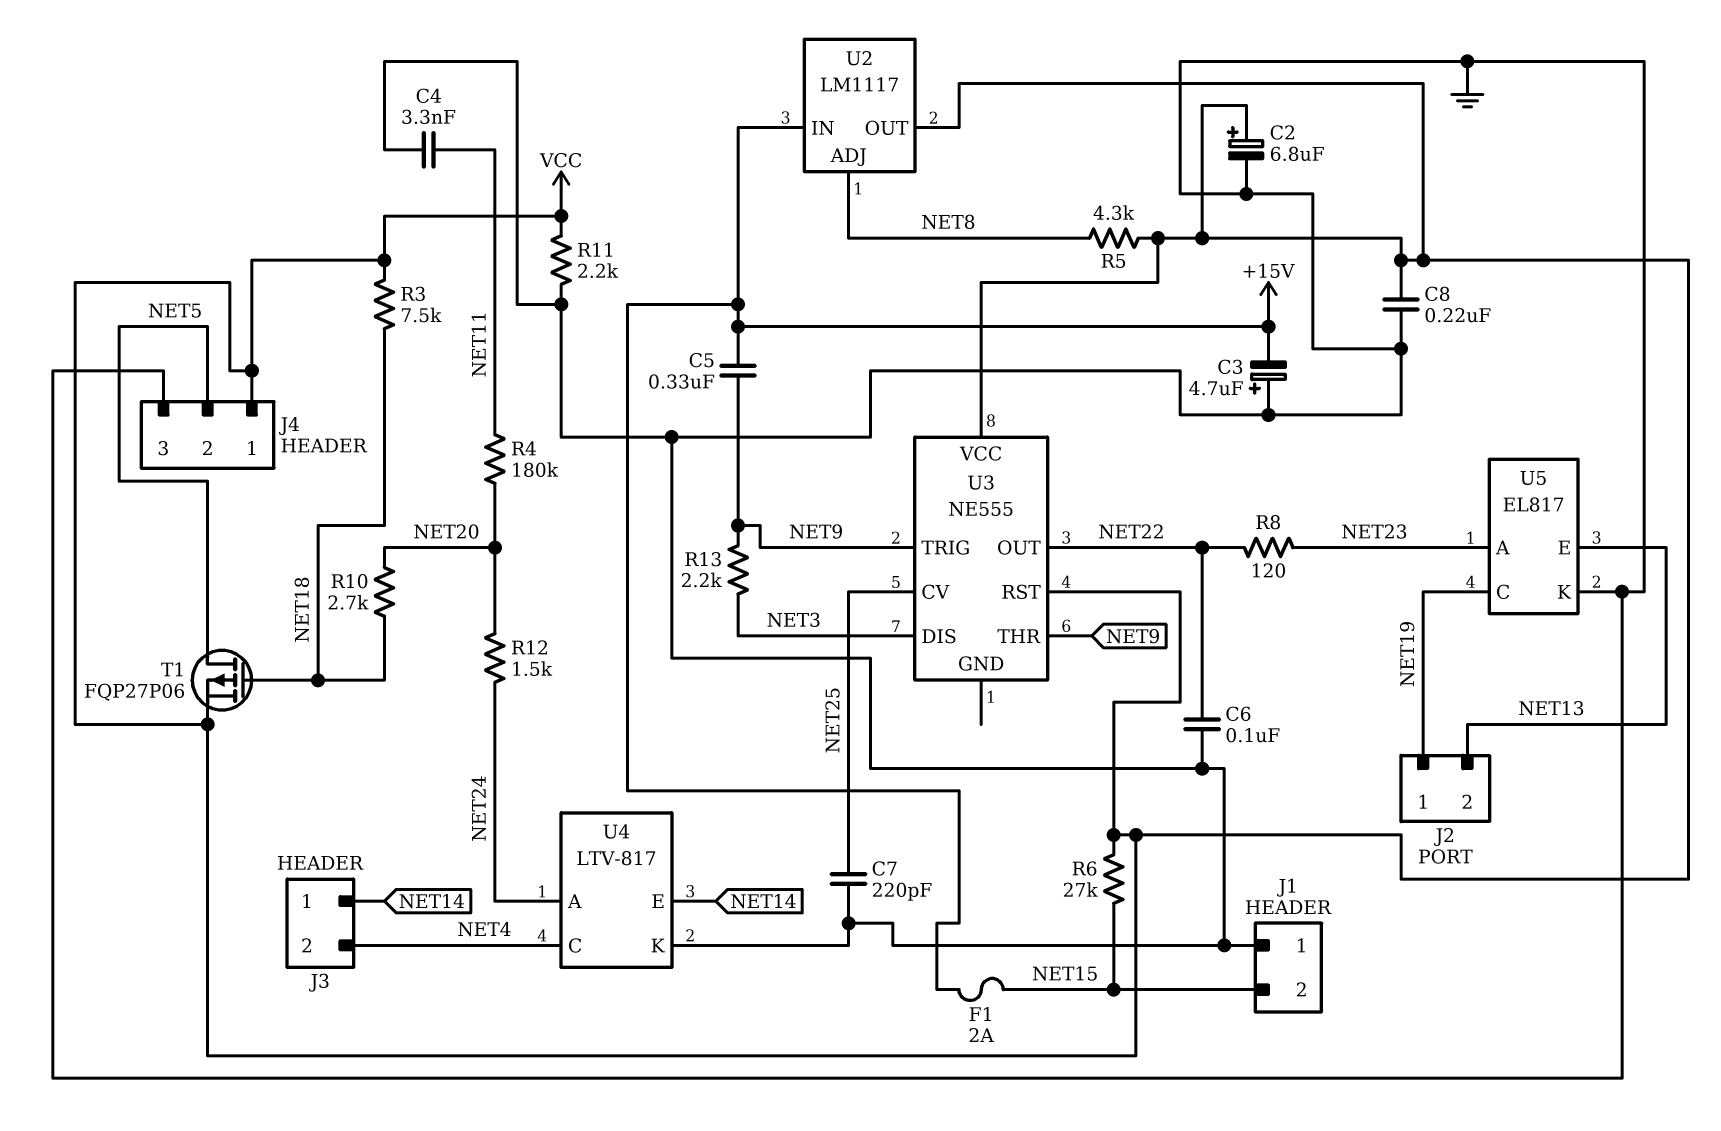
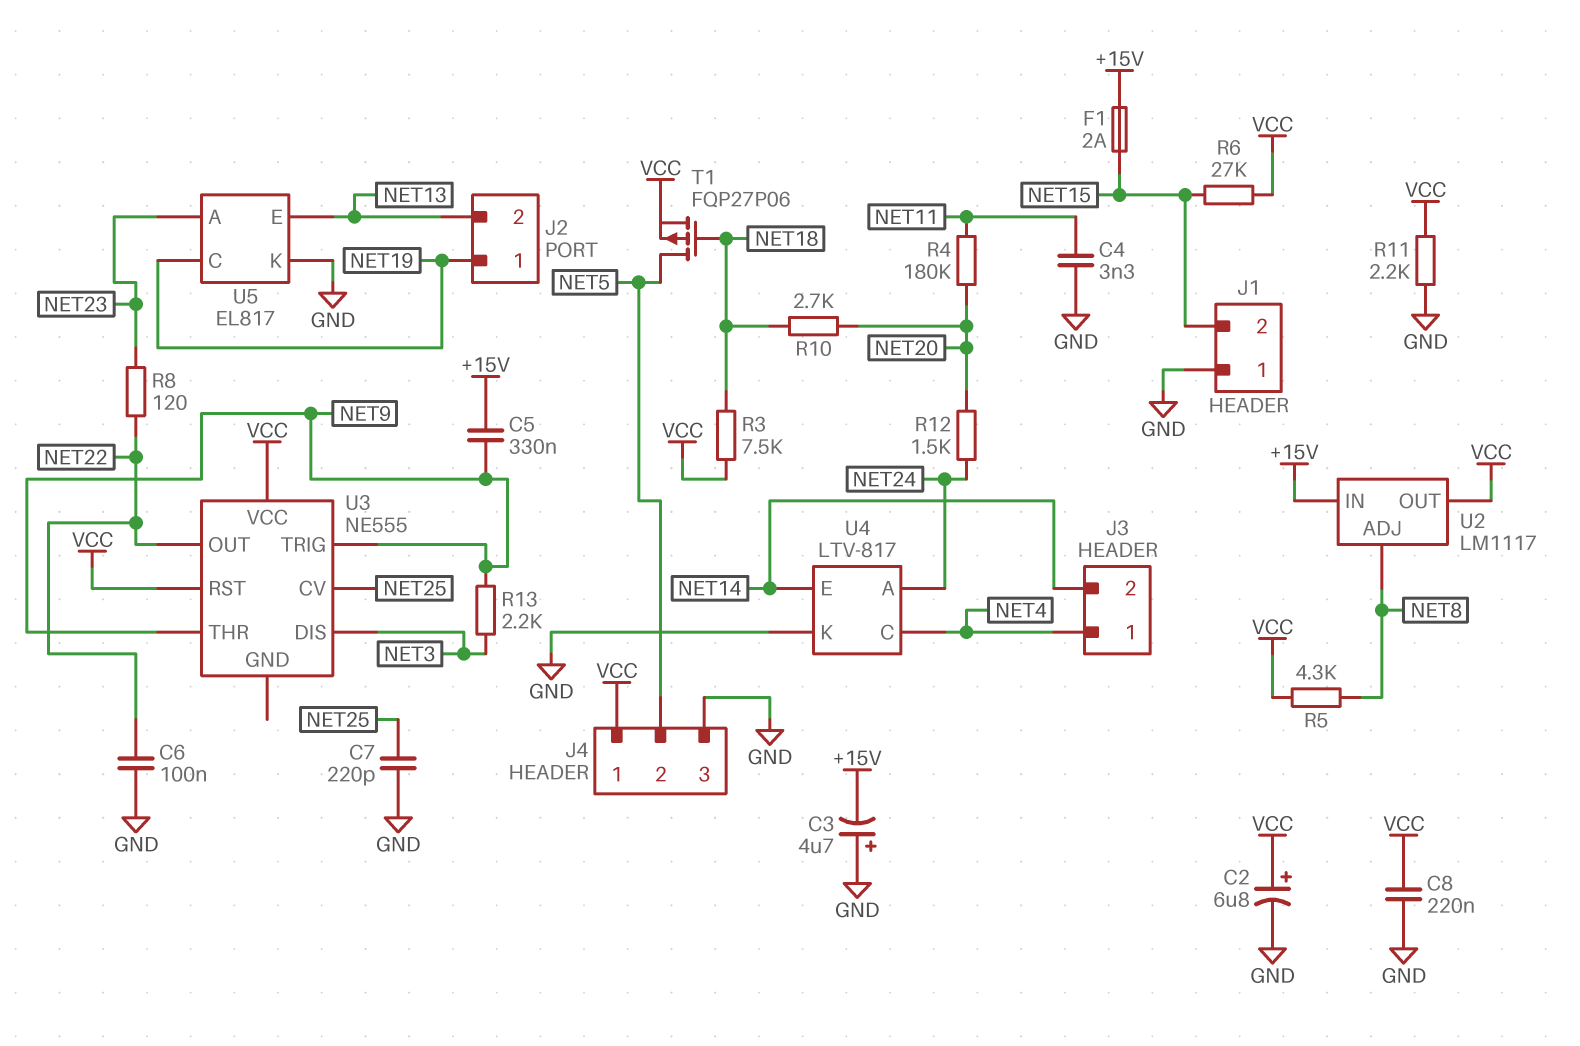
J3 pin 1: NET14 -> NET4
J3 pin 2: NET4 -> NET14

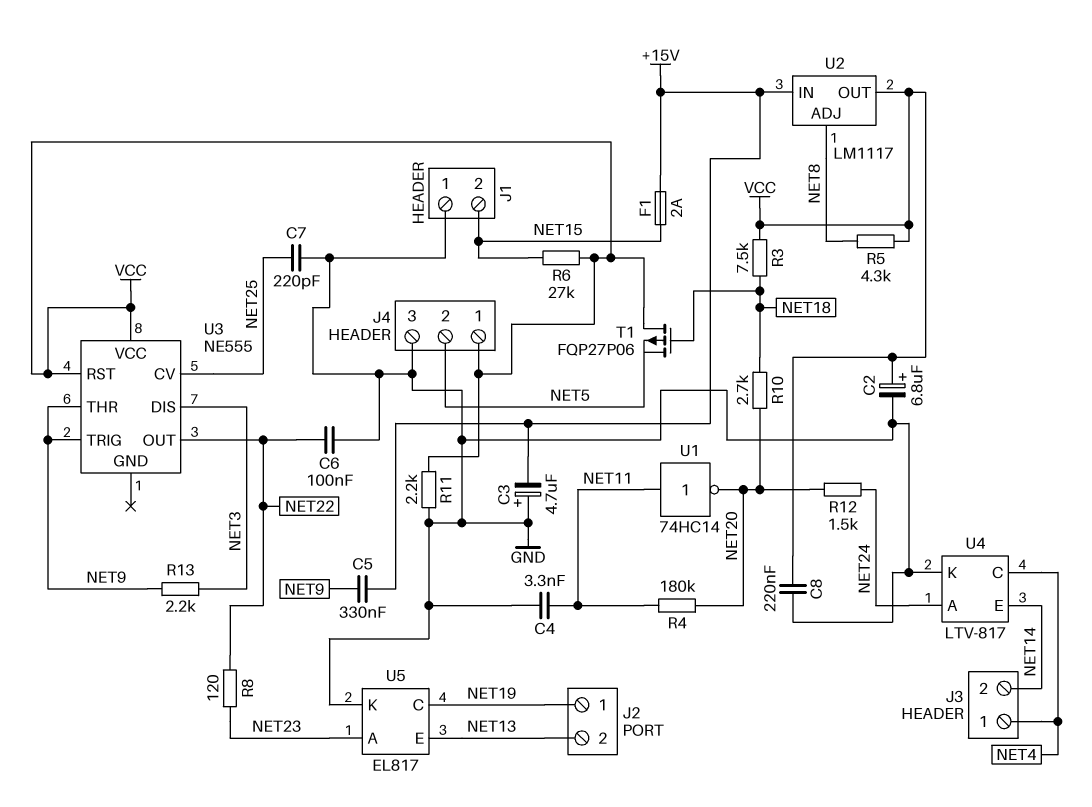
T1: PMOS FQP27P06 (G NET18, D NET5, S VCC) -> PMOS FQP27P06 (G NET18, D VCC, S NET5)
U1: none -> NOT 74HC14 (in NET11, out NET20)

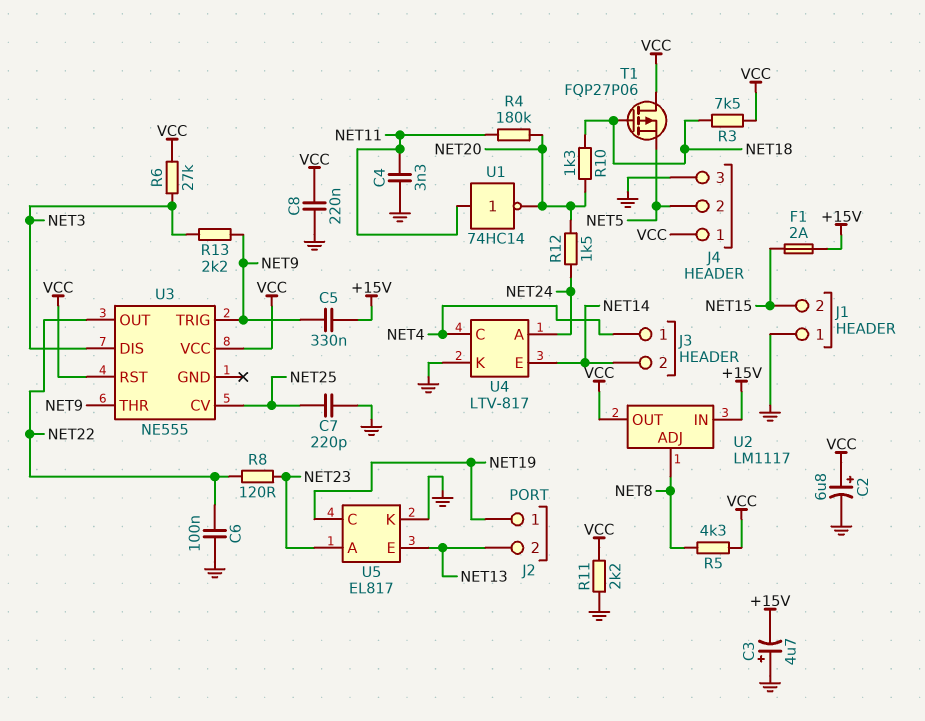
R6: 27k (NET15, VCC) -> 27k (NET3, VCC)
R10: 2.7k (NET18, NET20) -> 1.3k (NET18, NET20)

